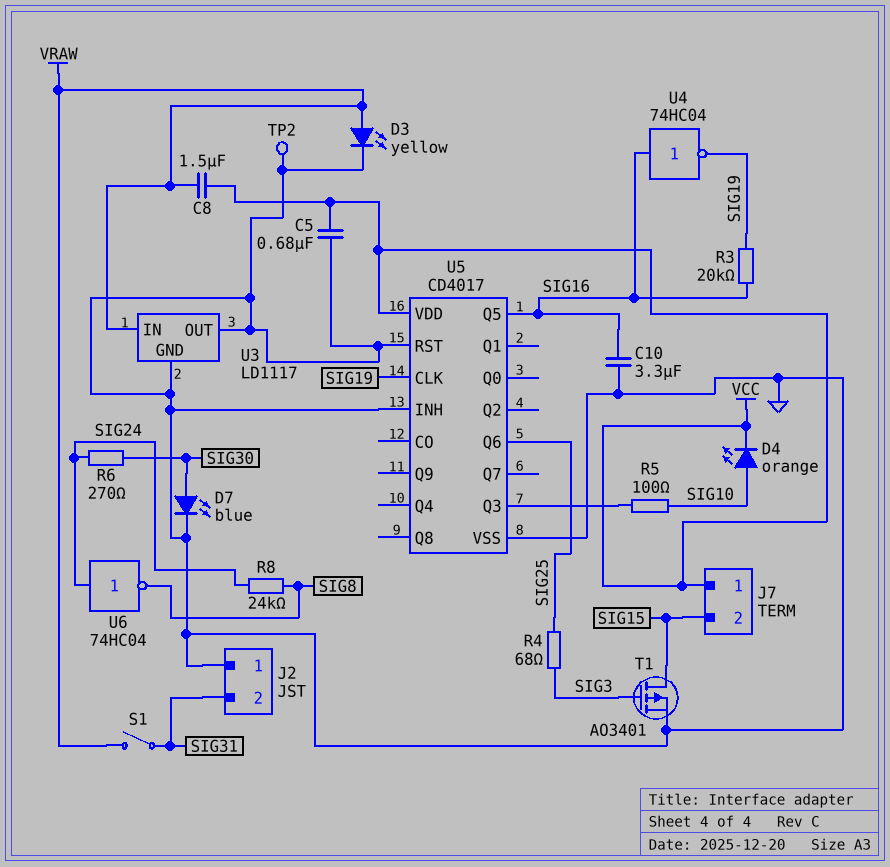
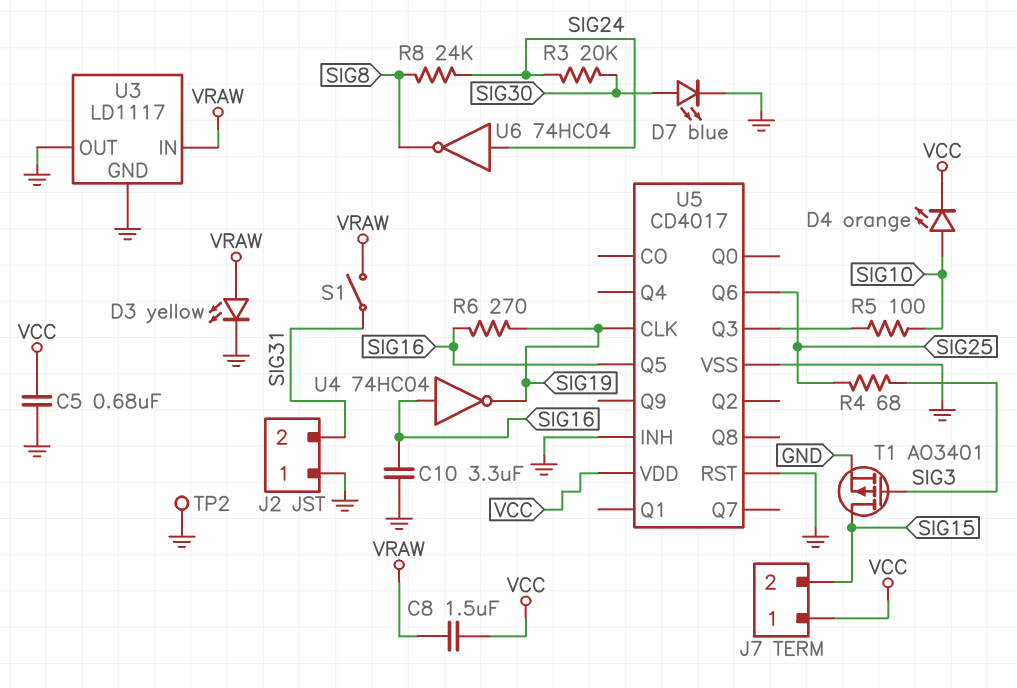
R3: 20k (SIG16, SIG19) -> 20k (SIG24, SIG30)
R6: 270 (SIG24, SIG30) -> 270 (SIG16, SIG19)

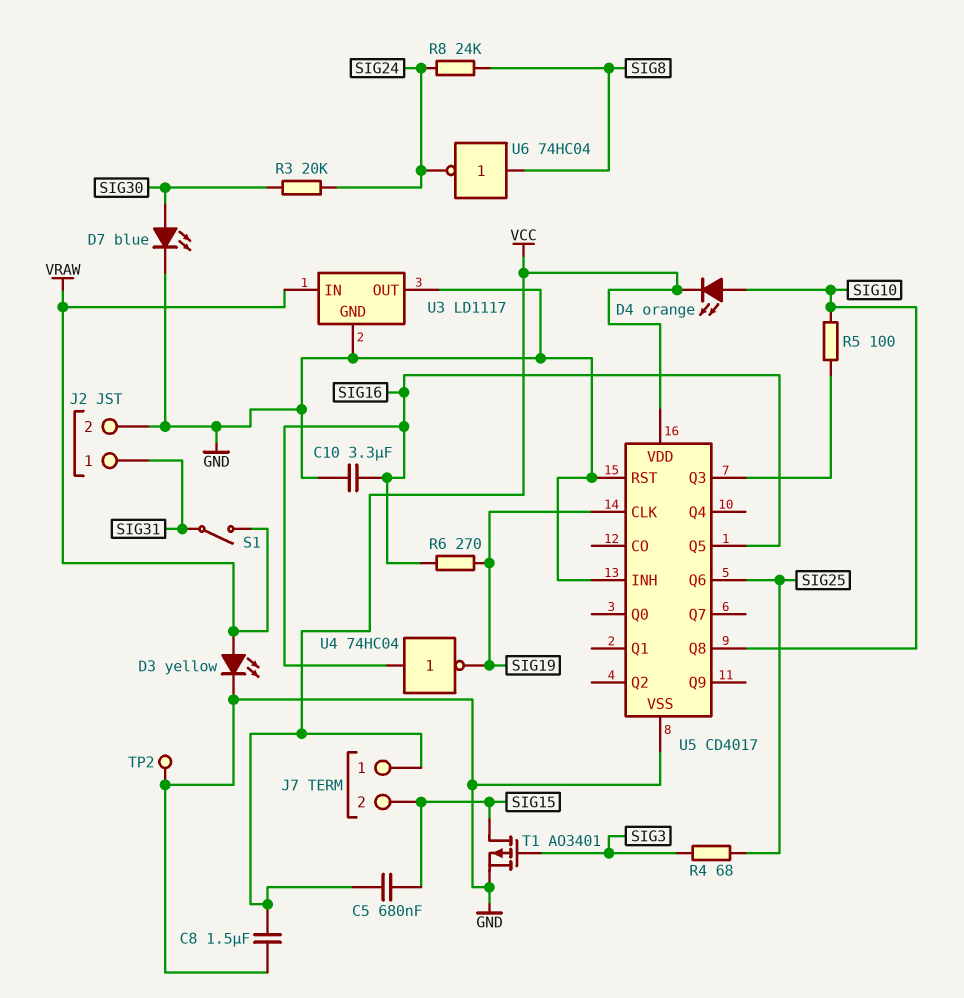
C5: 680nF (GND, VCC) -> 680nF (SIG15, VCC)
C8: 1.5uF (VCC, VRAW) -> 1.5uF (GND, VCC)
J2 pin 1: GND -> SIG31
J2 pin 2: SIG31 -> GND
U5 pin Q8: none -> SIG10
U6: NOT 74HC04 (in SIG24, out SIG8) -> NOT 74HC04 (in SIG8, out SIG24)

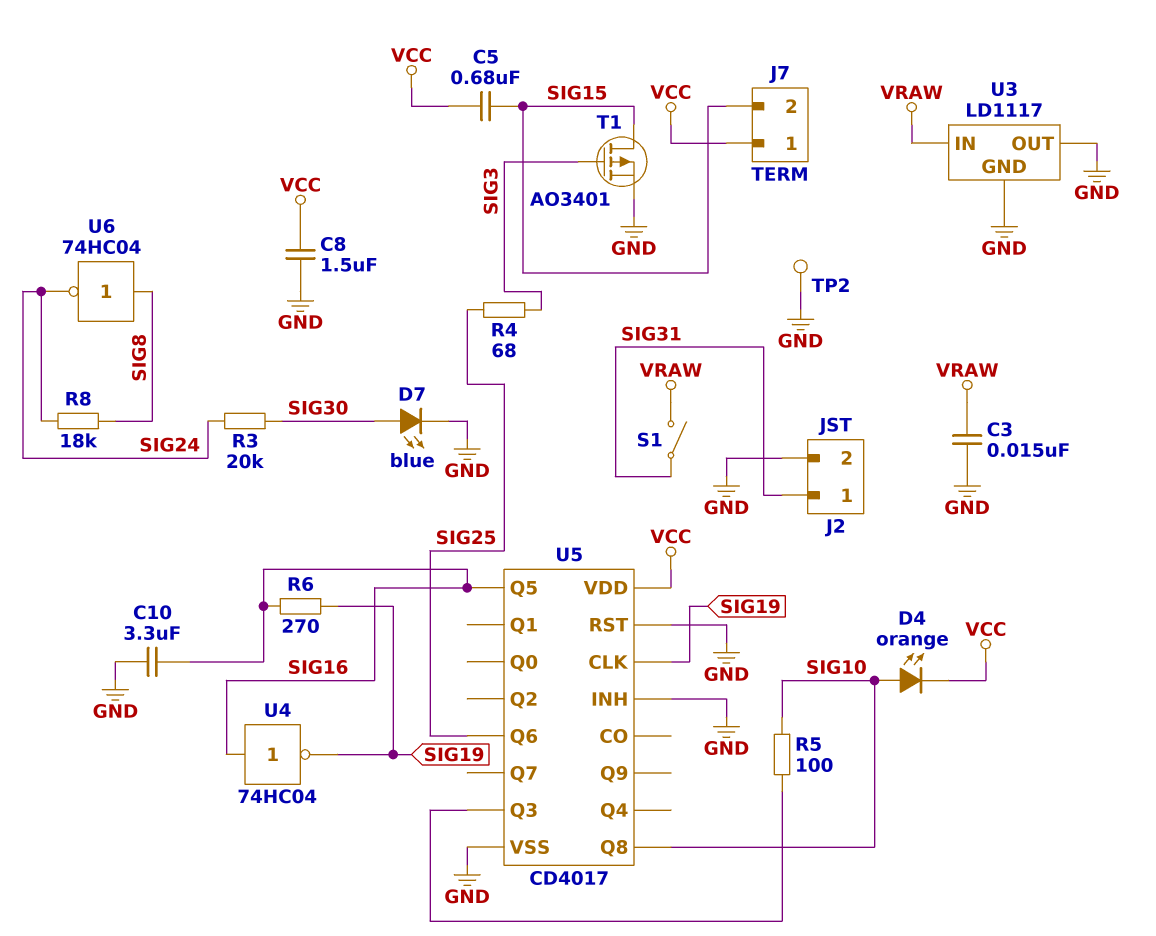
C3: none -> 15nF (GND, VRAW)
D3: LED yellow (A VRAW, K GND) -> none
R8: 24k (SIG8, SIG24) -> 18k (SIG8, SIG24)

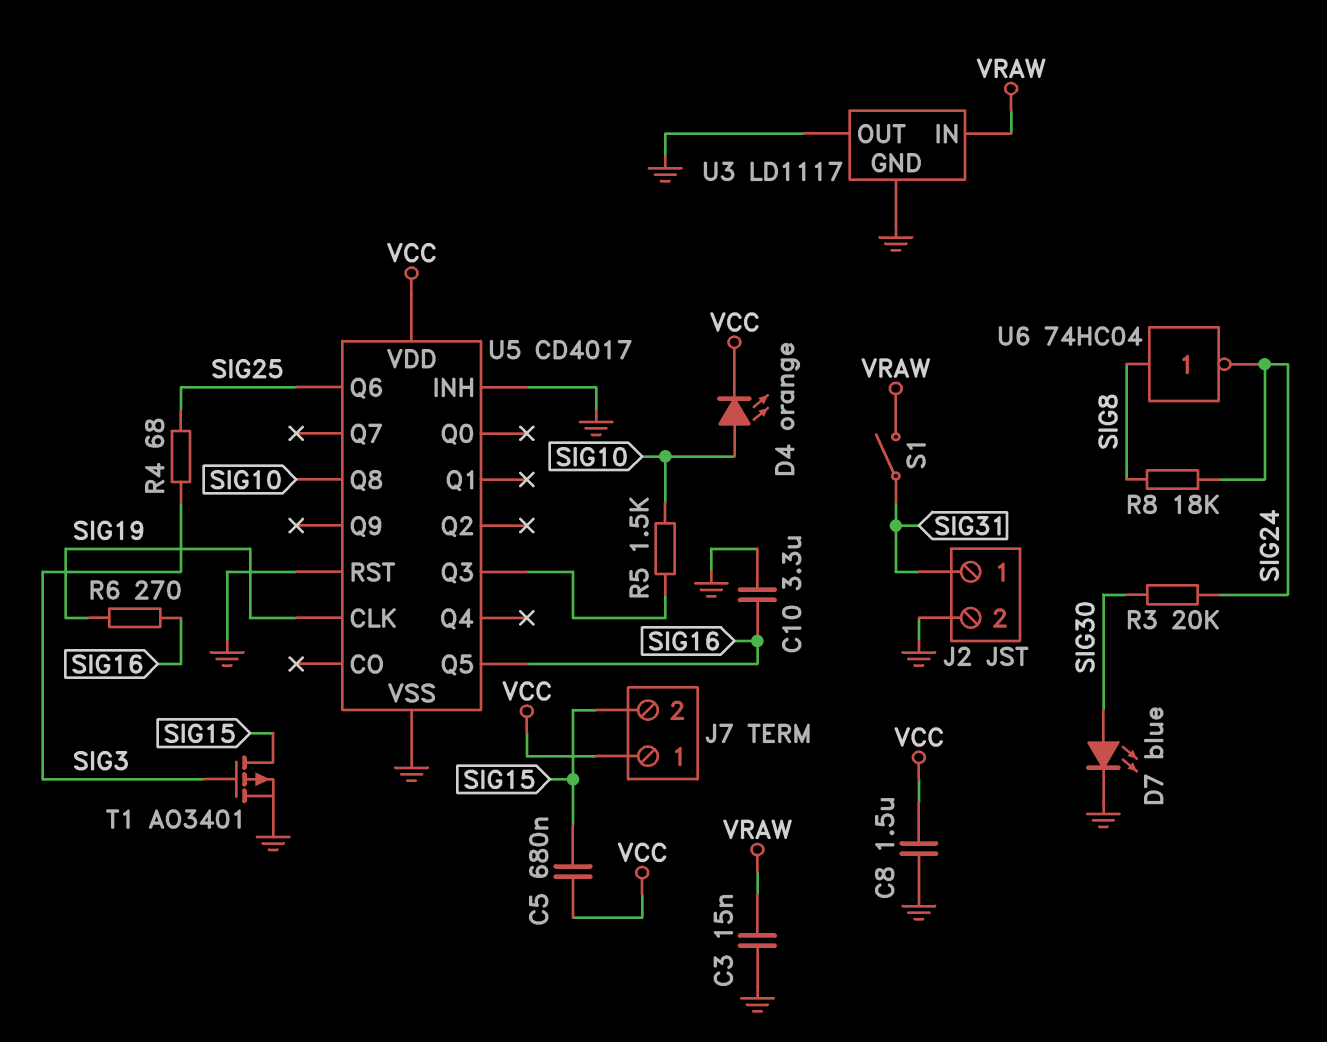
R5: 100 (SIG10, U5/Q3) -> 1.5k (SIG10, U5/Q3)
TP2: test point (GND) -> none
U4: NOT 74HC04 (in SIG16, out SIG19) -> none

